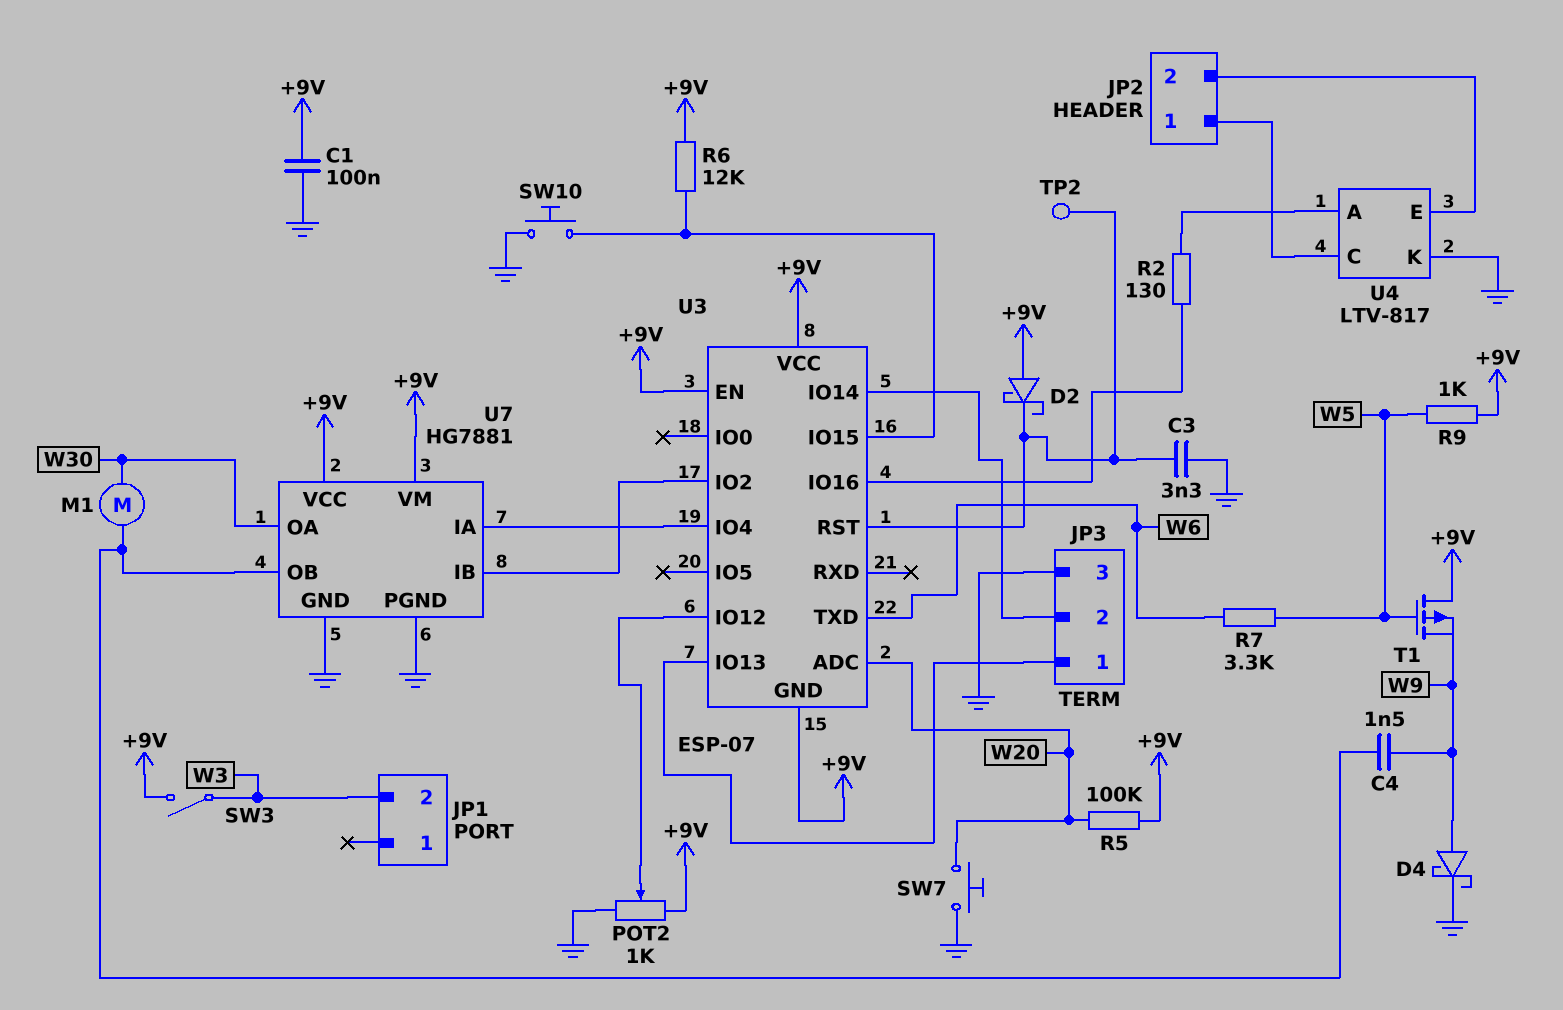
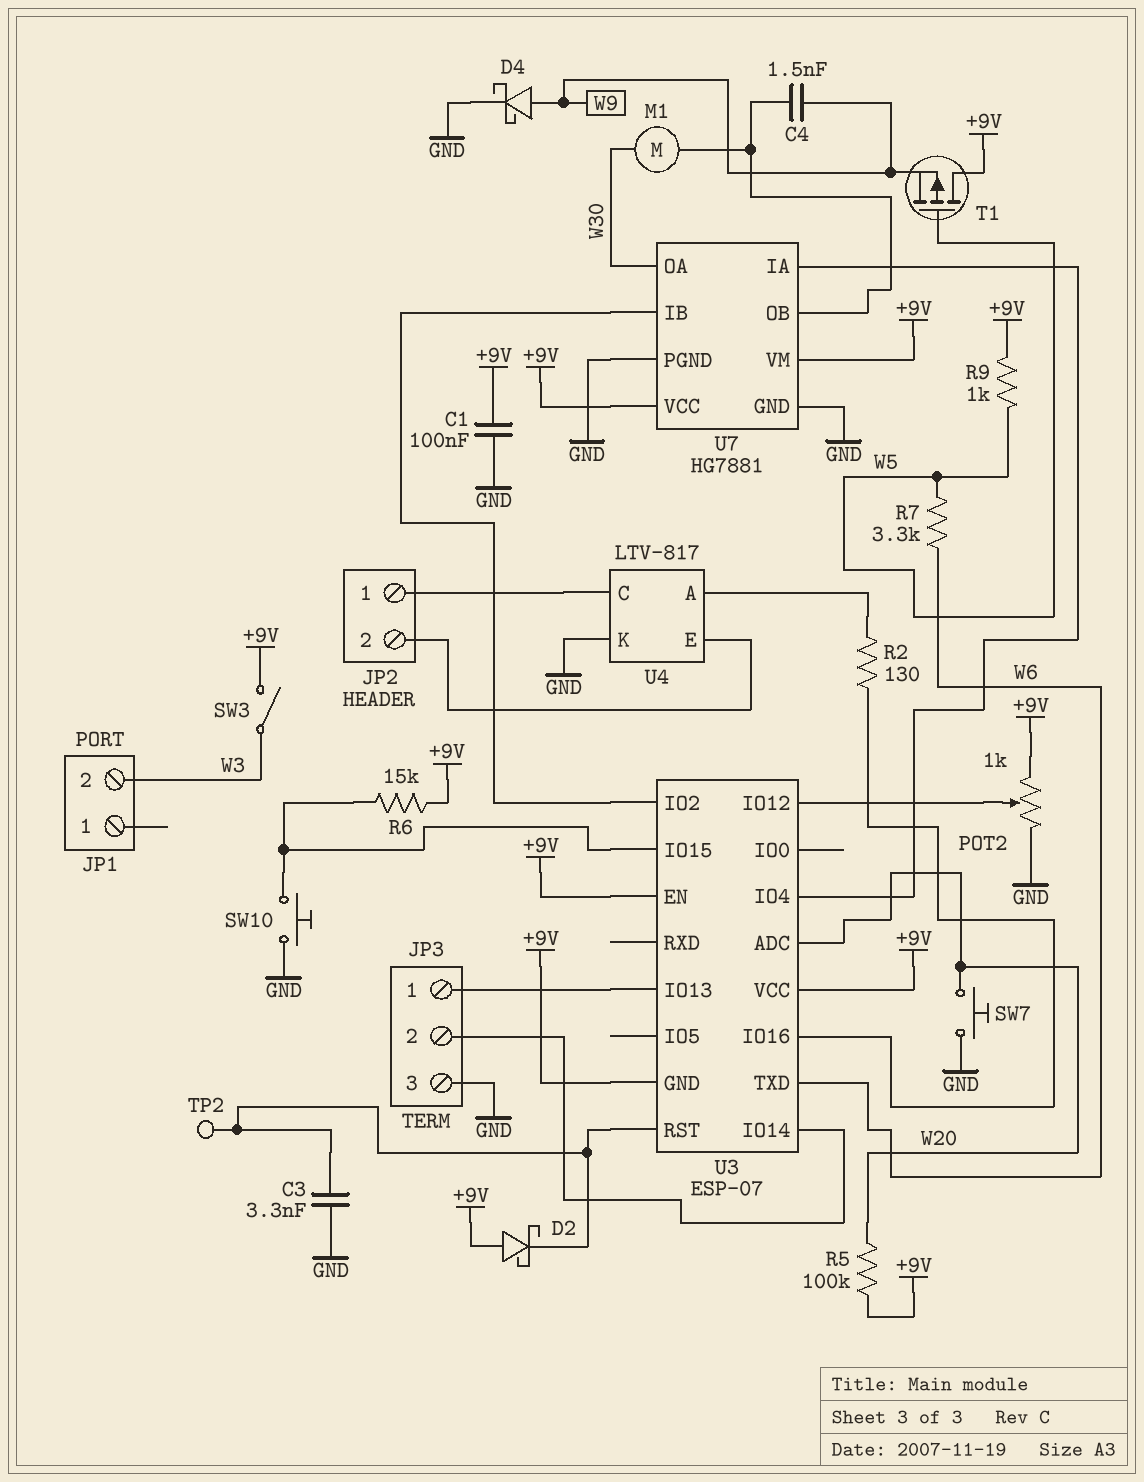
R6: 12k (+9V, U3/IO15) -> 15k (+9V, U3/IO15)

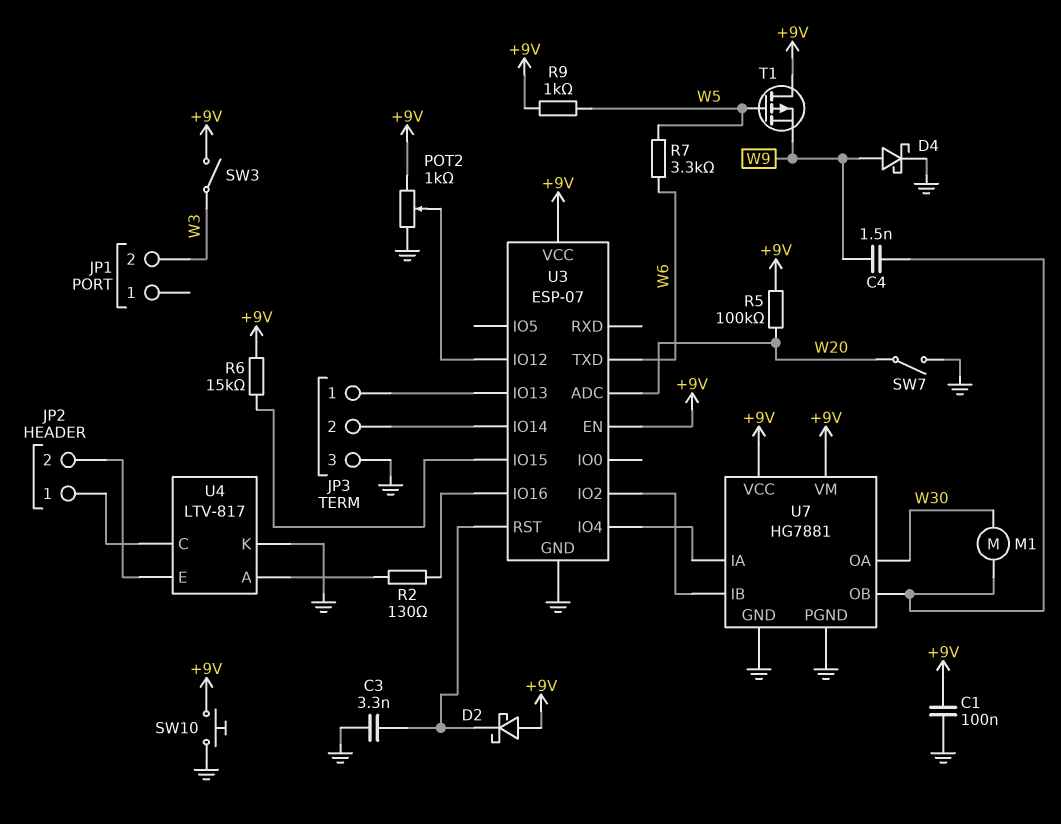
SW7: button (GND, W20) -> switch (GND, W20)
SW10: button (GND, U3/IO15) -> button (+9V, GND)
TP2: test point (U3/RST) -> none
U3 pin GND: +9V -> GND

